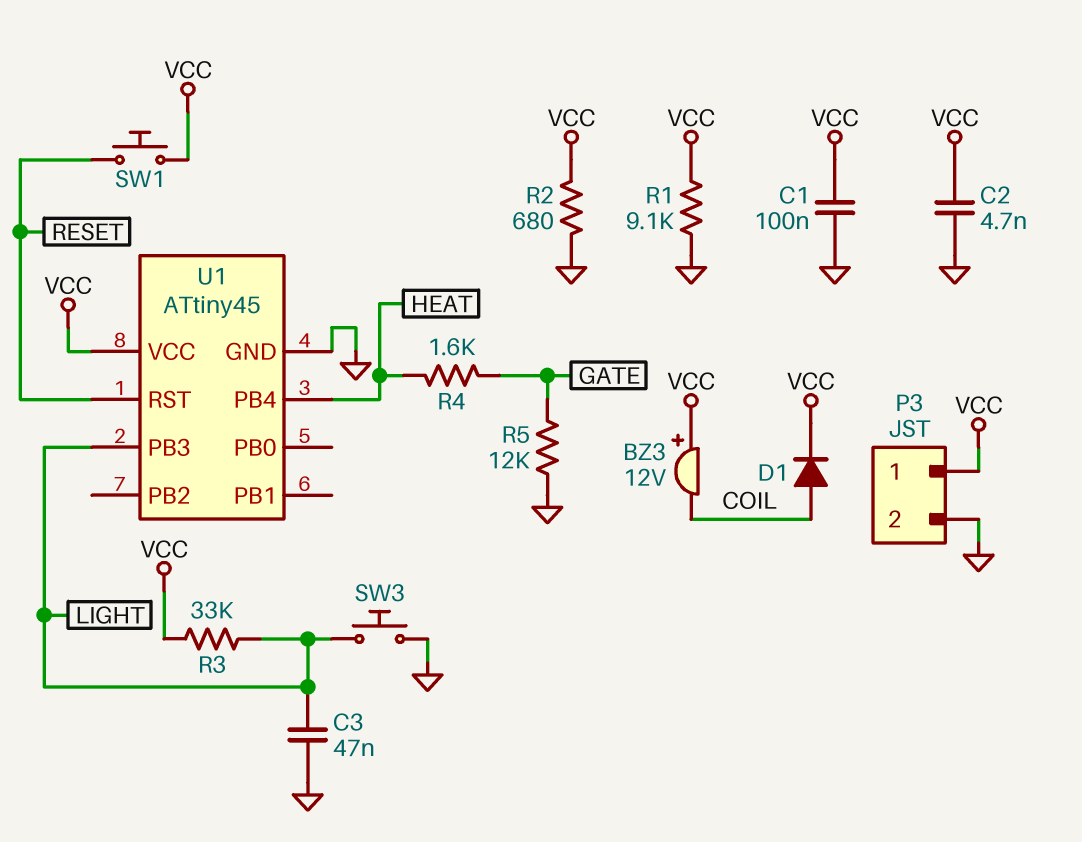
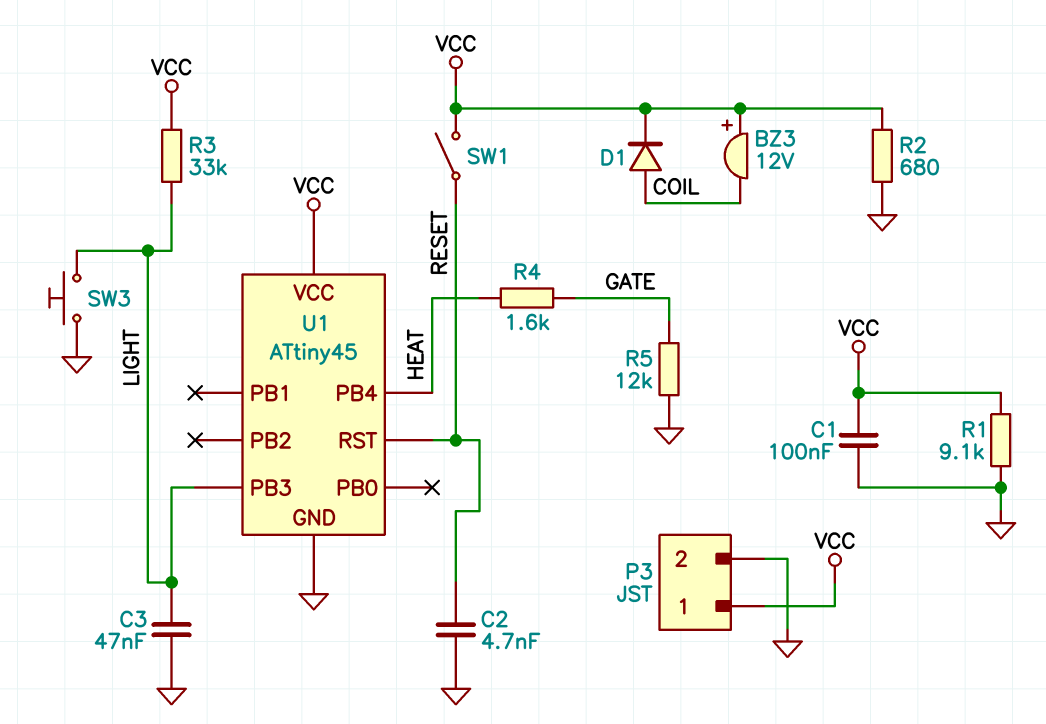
C2: 4.7nF (GND, VCC) -> 4.7nF (GND, RESET)
SW1: button (RESET, VCC) -> switch (RESET, VCC)

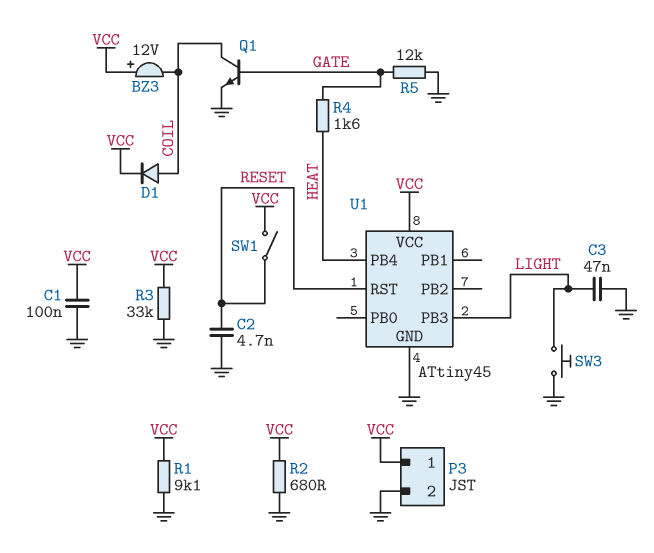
Q1: none -> NPN (B GATE, C COIL, E GND)
R3: 33k (LIGHT, VCC) -> 33k (GND, VCC)

